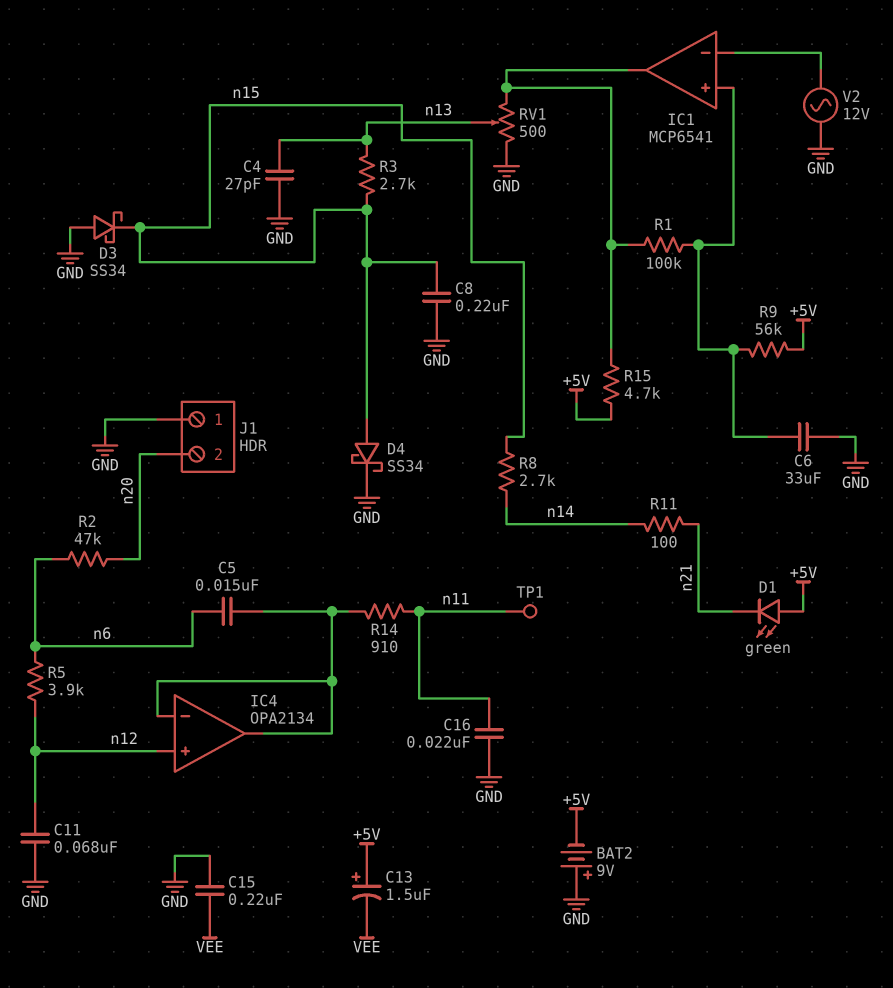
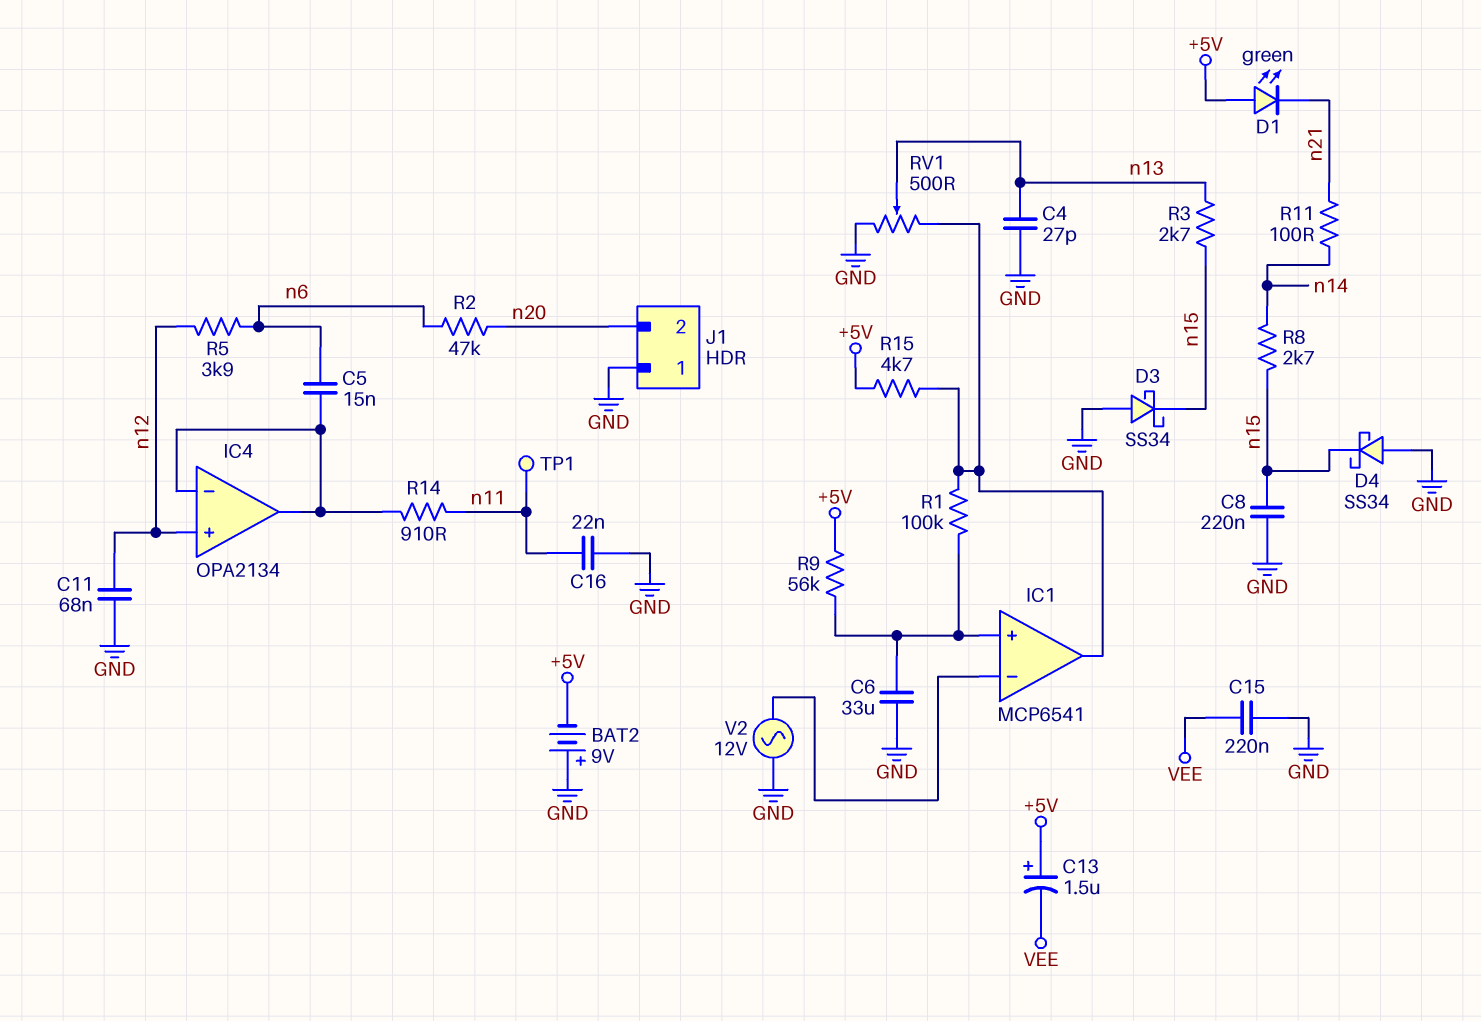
D4: schottky SS34 (A n15, K GND) -> schottky SS34 (A GND, K n15)

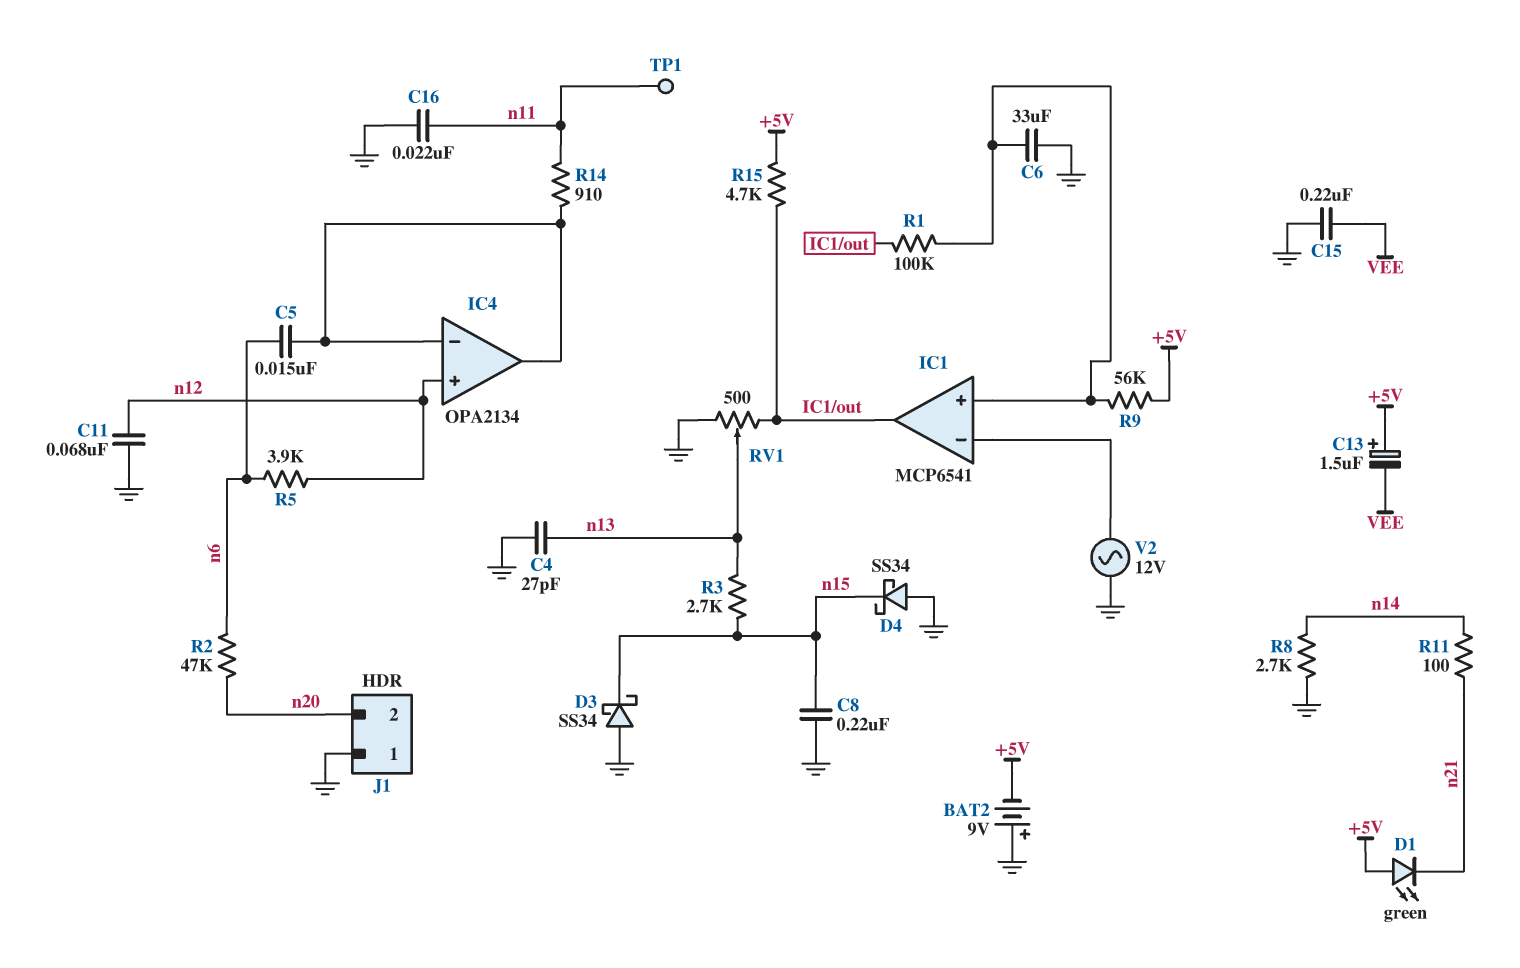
R8: 2.7k (n14, n15) -> 2.7k (GND, n14)

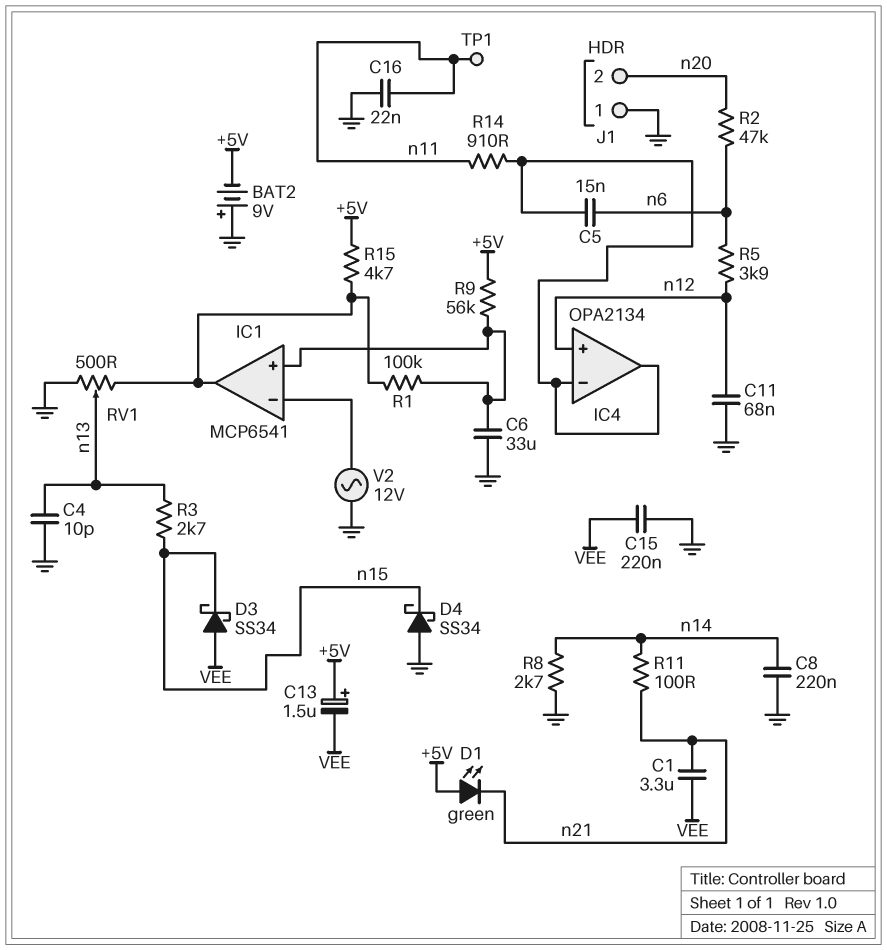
C1: none -> 3.3uF (VEE, n21)
C4: 27pF (GND, n13) -> 10pF (GND, n13)
C8: 220nF (GND, n15) -> 220nF (GND, n14)
D3: schottky SS34 (A GND, K n15) -> schottky SS34 (A VEE, K n15)

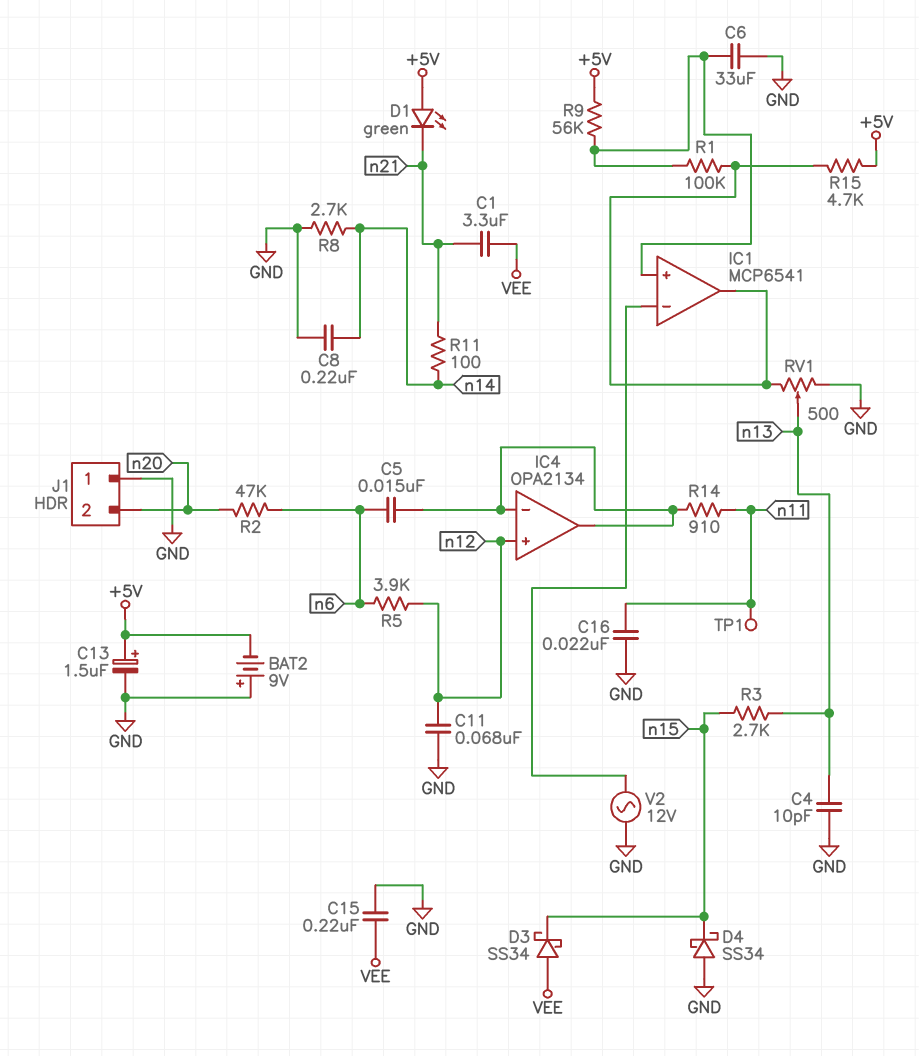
C13: 1.5uF (plus +5V, minus VEE) -> 1.5uF (plus +5V, minus GND)

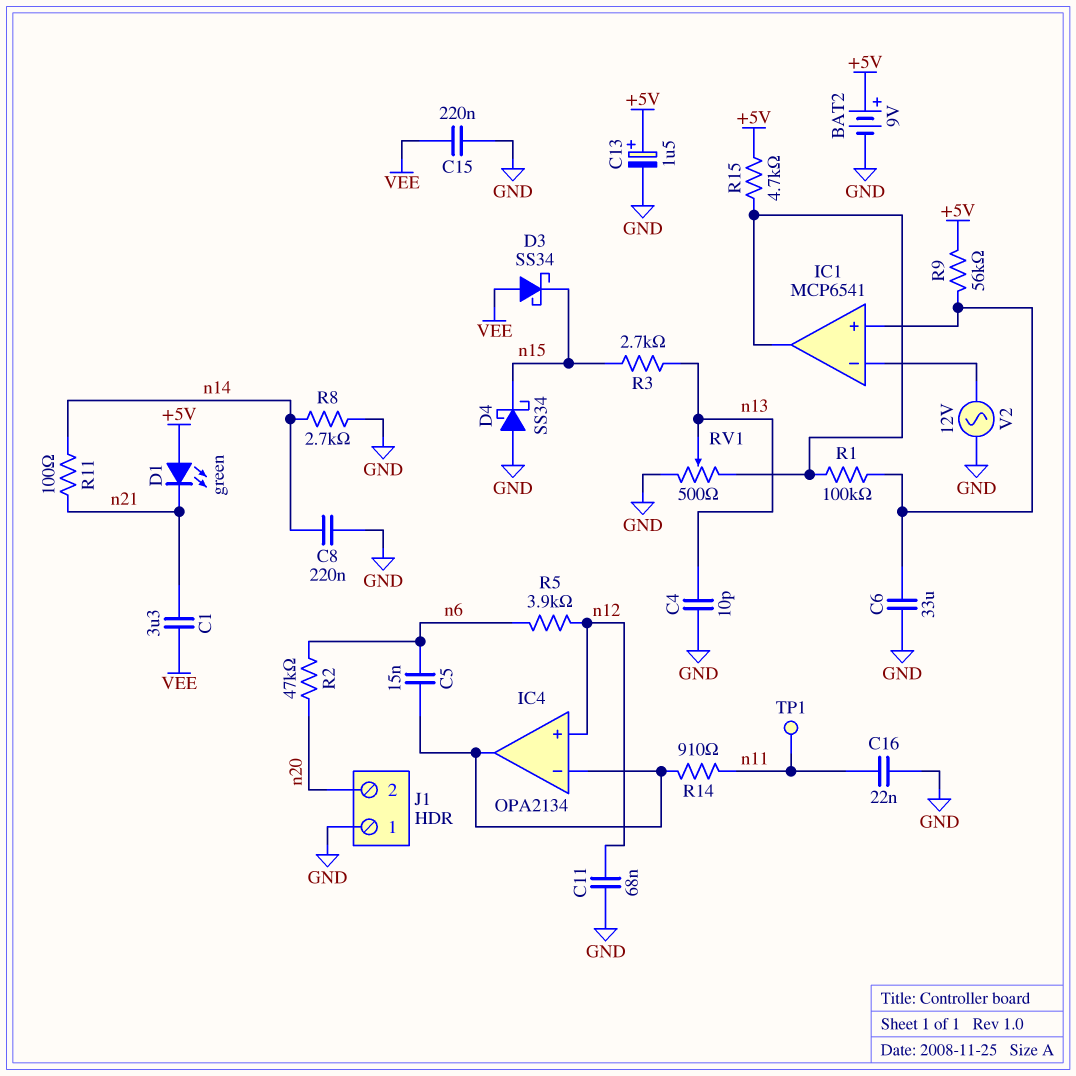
BAT2: 9V (plus GND, minus +5V) -> 9V (plus +5V, minus GND)

